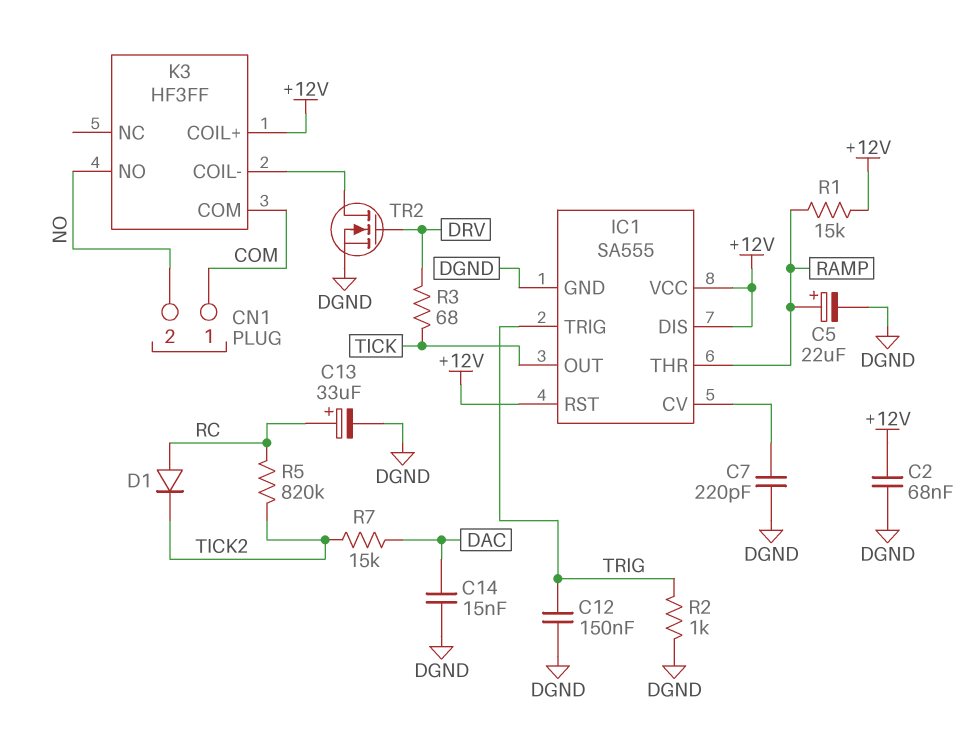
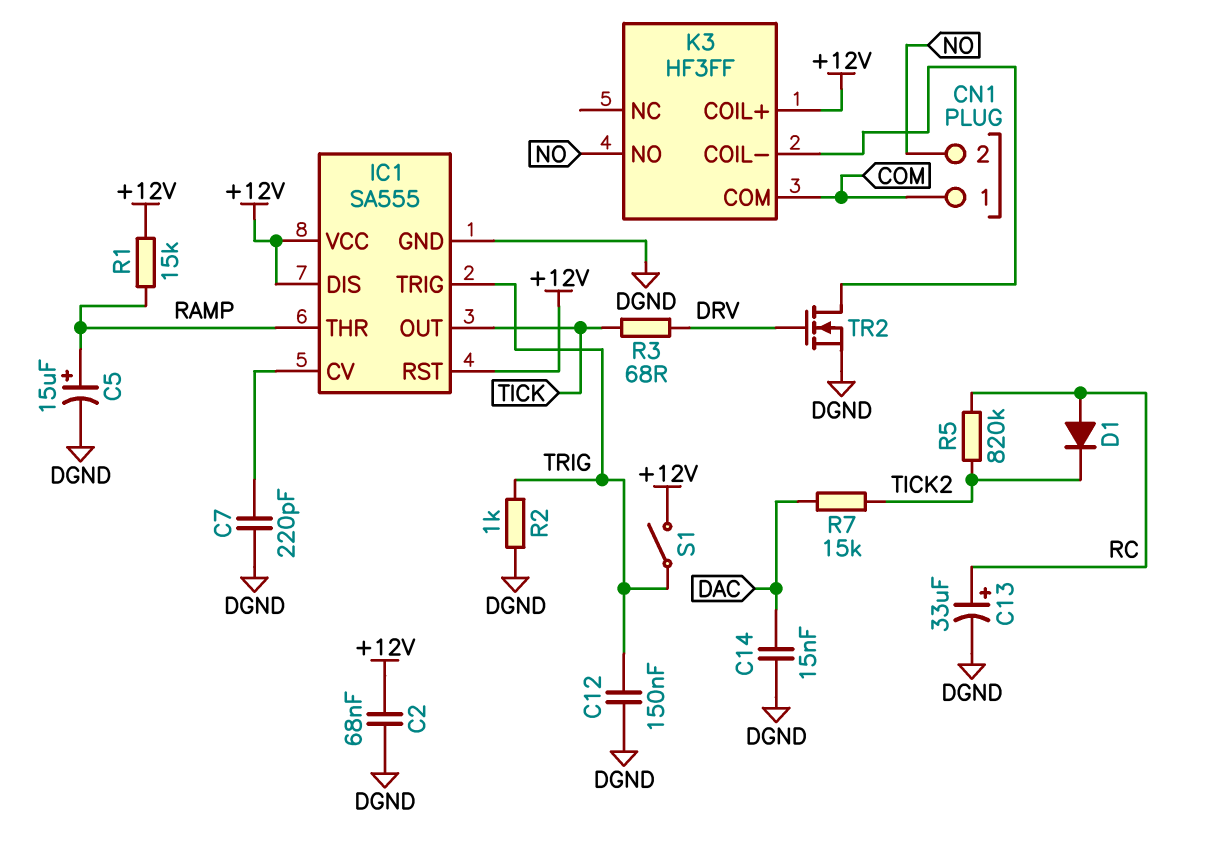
C5: 22uF (plus RAMP, minus DGND) -> 15uF (plus RAMP, minus DGND)
S1: none -> switch (+12V, TRIG)

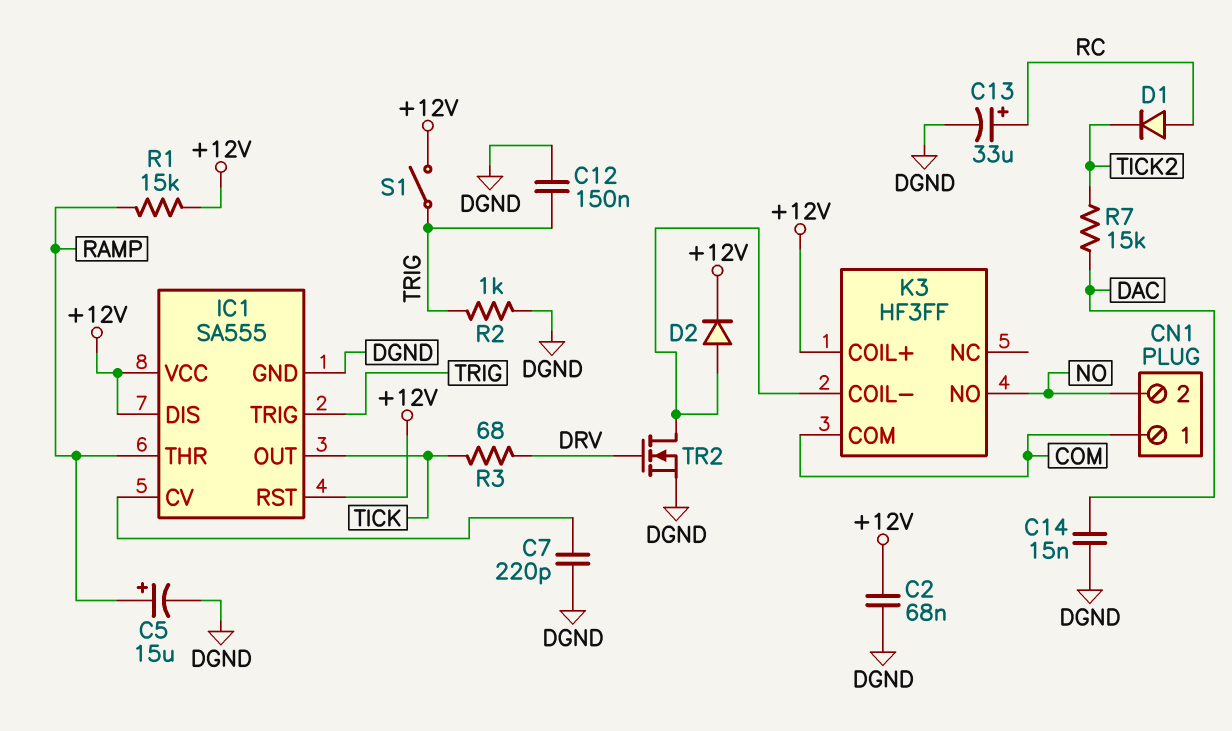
D2: none -> diode (A K3/COIL-, K +12V)
R5: 820k (RC, TICK2) -> none

